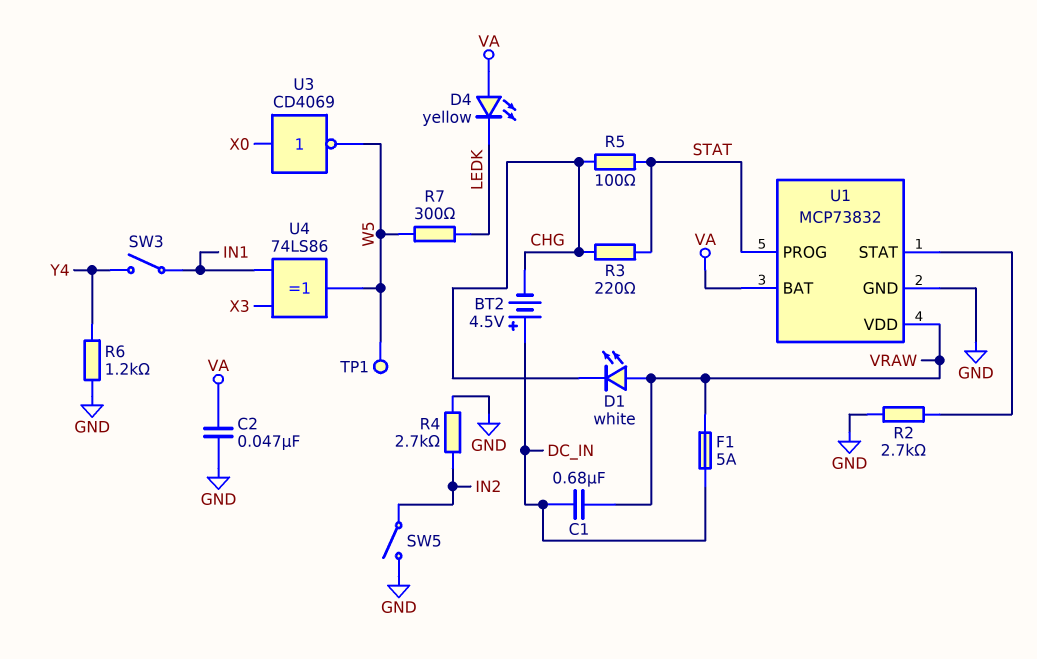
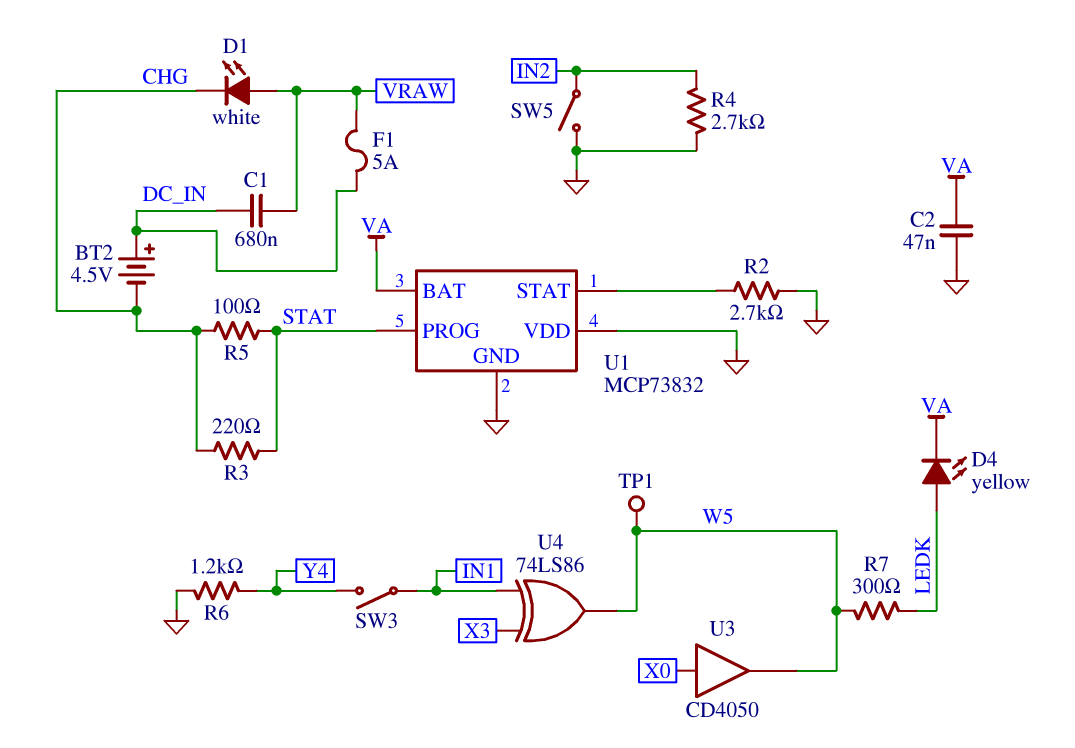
D4: LED yellow (A VA, K LEDK) -> LED yellow (A LEDK, K VA)
U1 pin VDD: VRAW -> GND
U3: NOT CD4069 (in X0, out W5) -> buffer CD4050 (in X0, out W5)

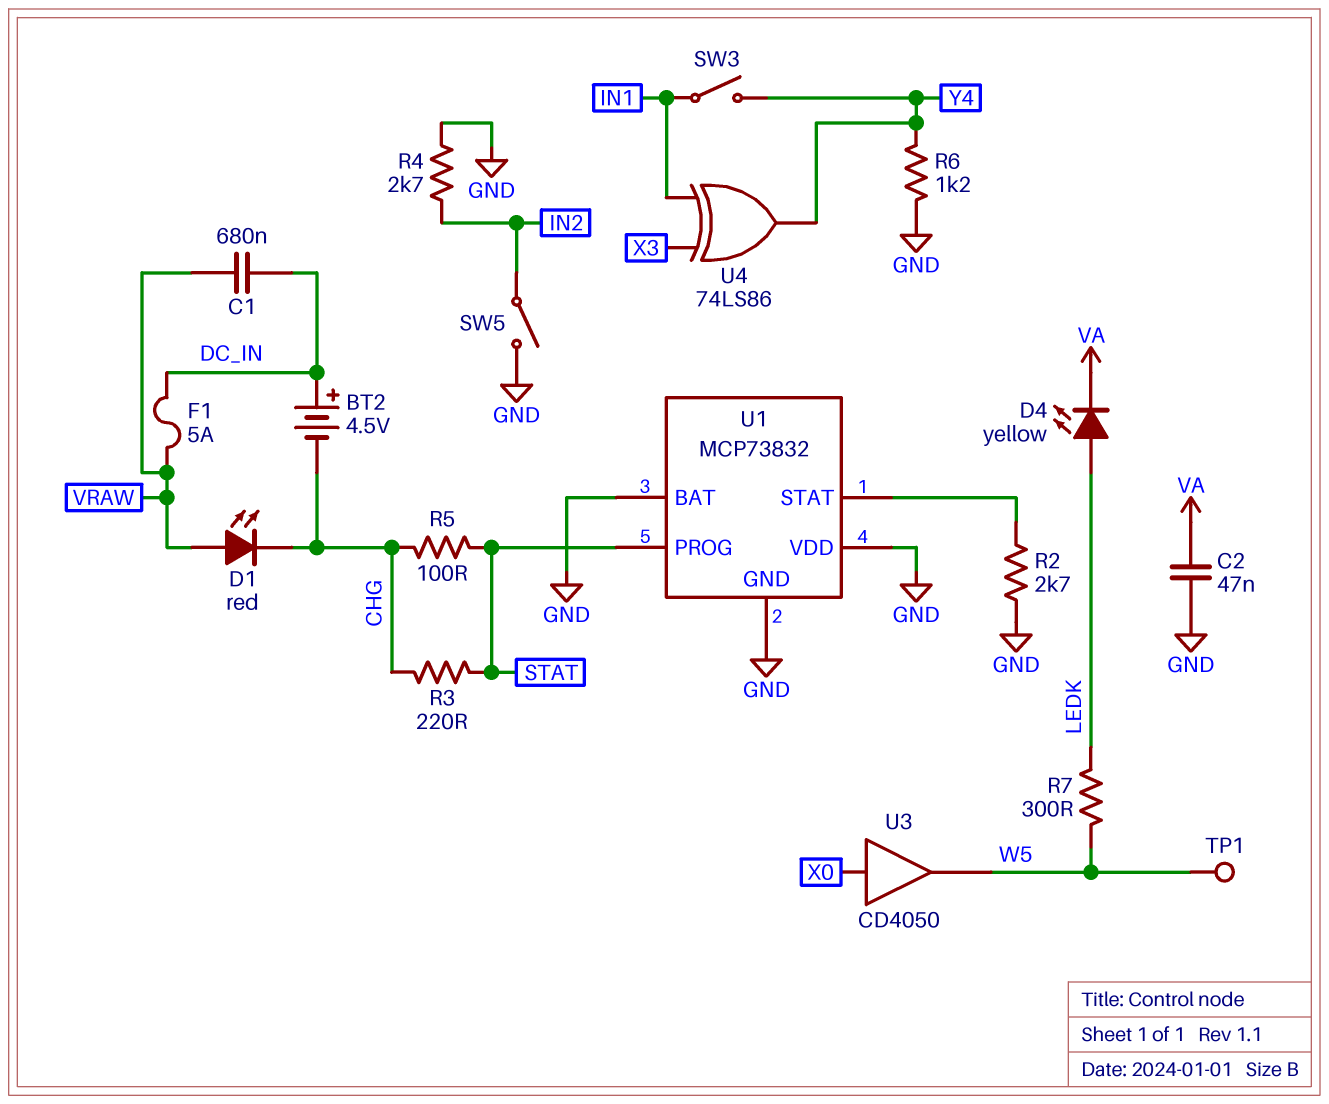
D1: LED white (A VRAW, K CHG) -> LED red (A VRAW, K CHG)
U1 pin BAT: VA -> GND
U4: XOR 74LS86 (in IN1, in X3, out W5) -> XOR 74LS86 (in IN1, in X3, out Y4)

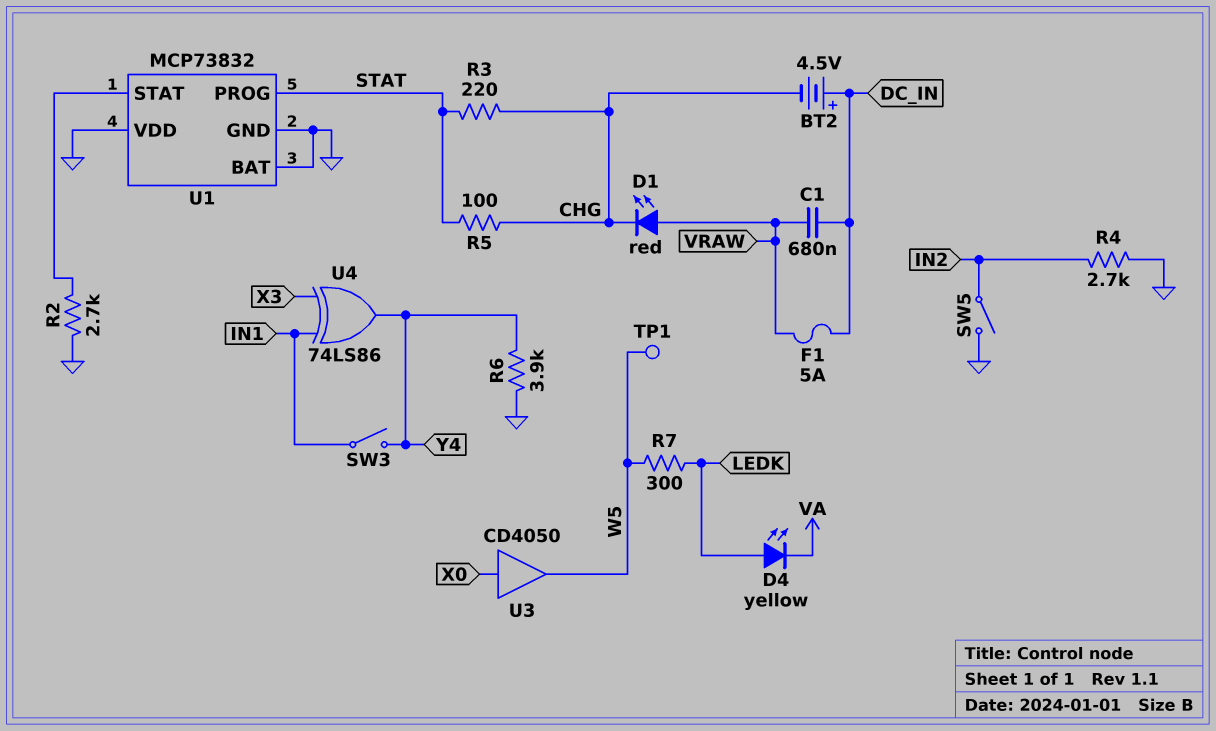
C2: 47nF (GND, VA) -> none
R6: 1.2k (GND, Y4) -> 3.9k (GND, Y4)

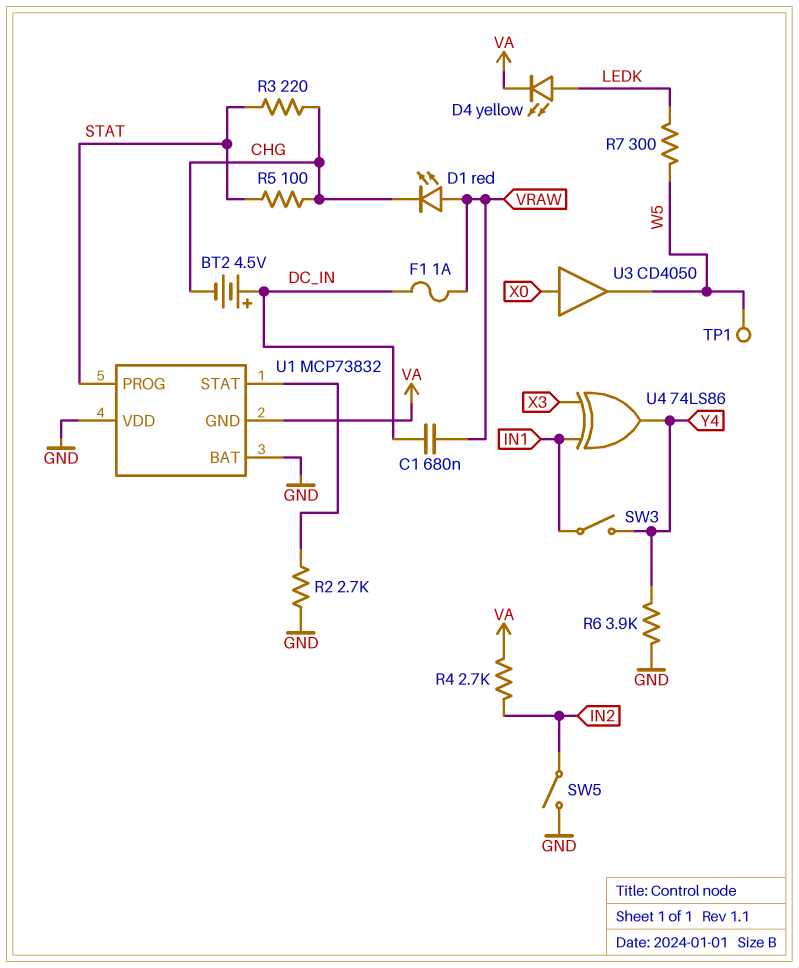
F1: 5A (DC_IN, VRAW) -> 1A (DC_IN, VRAW)
R4: 2.7k (GND, IN2) -> 2.7k (IN2, VA)
U1 pin GND: GND -> VA

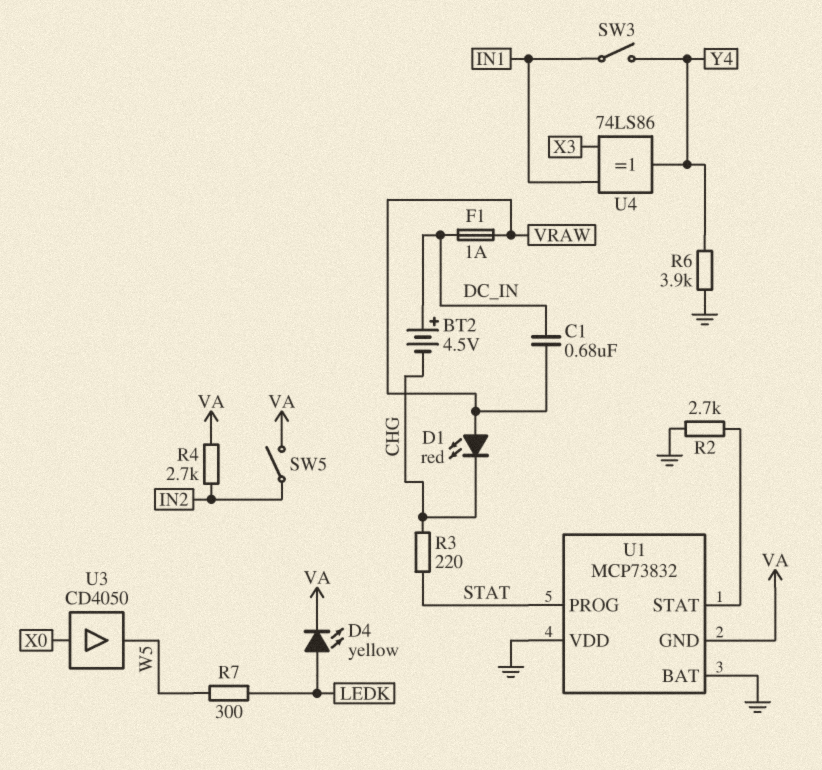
R5: 100 (CHG, STAT) -> none
SW5: switch (GND, IN2) -> switch (IN2, VA)
TP1: test point (W5) -> none

